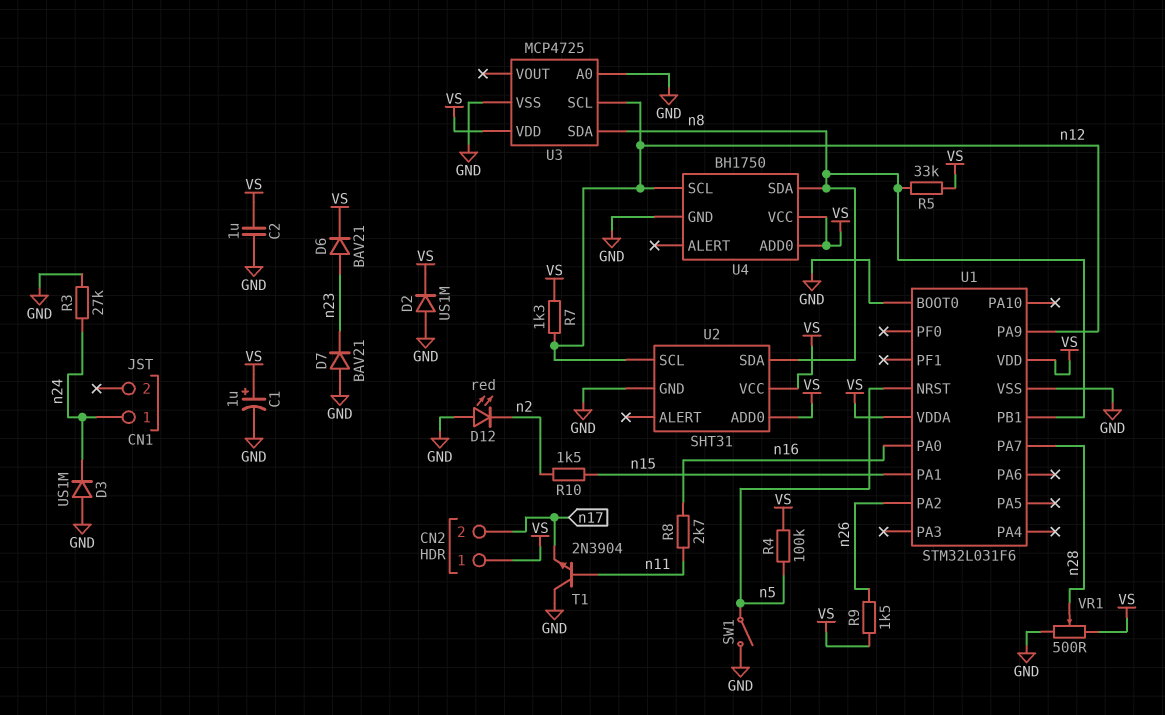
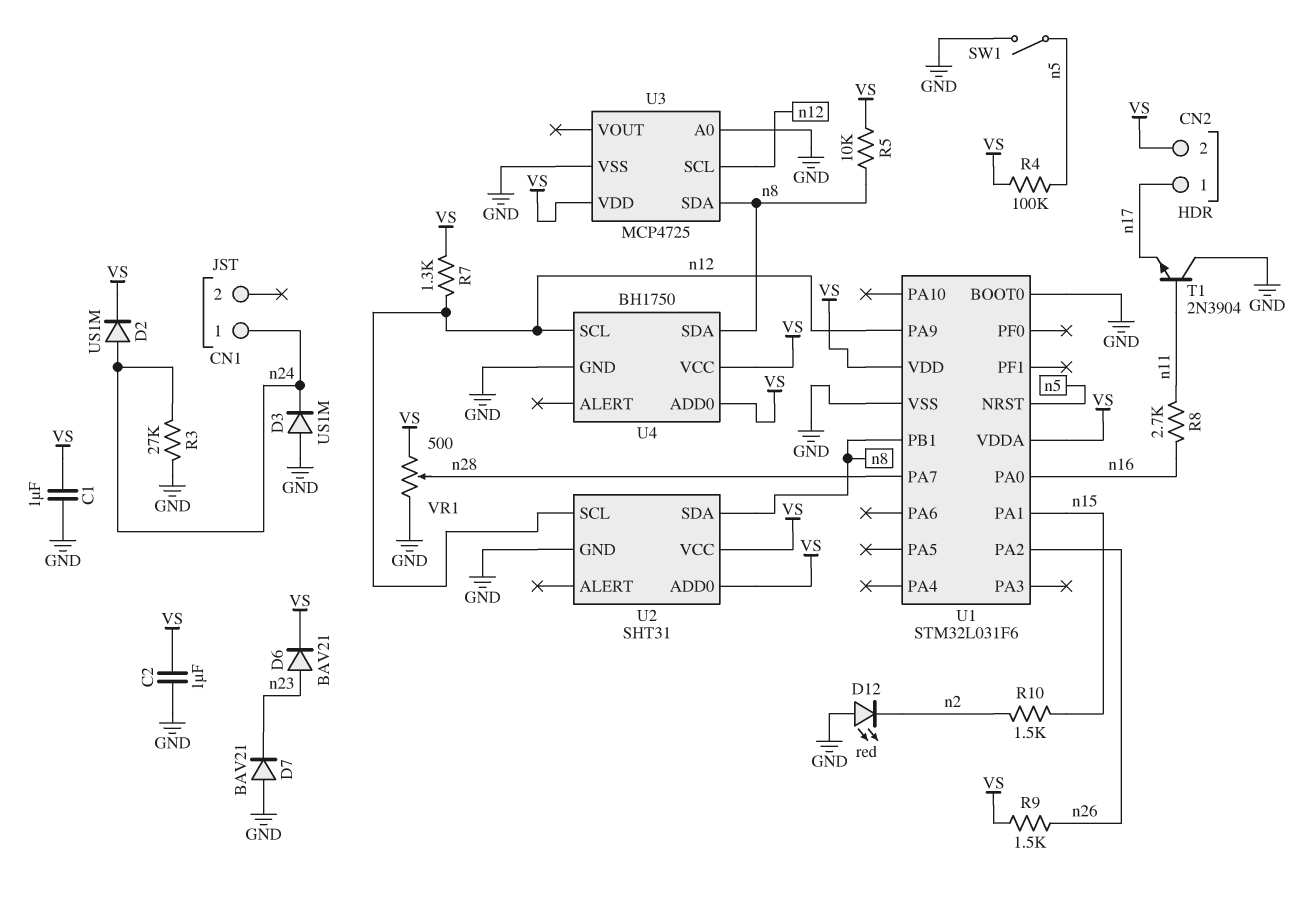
C1: 1uF (plus VS, minus GND) -> 1uF (GND, VS)
CN2 pin 1: VS -> n17
CN2 pin 2: n17 -> VS
D2: diode US1M (A GND, K VS) -> diode US1M (A n24, K VS)
R5: 33k (VS, n8) -> 10k (VS, n8)

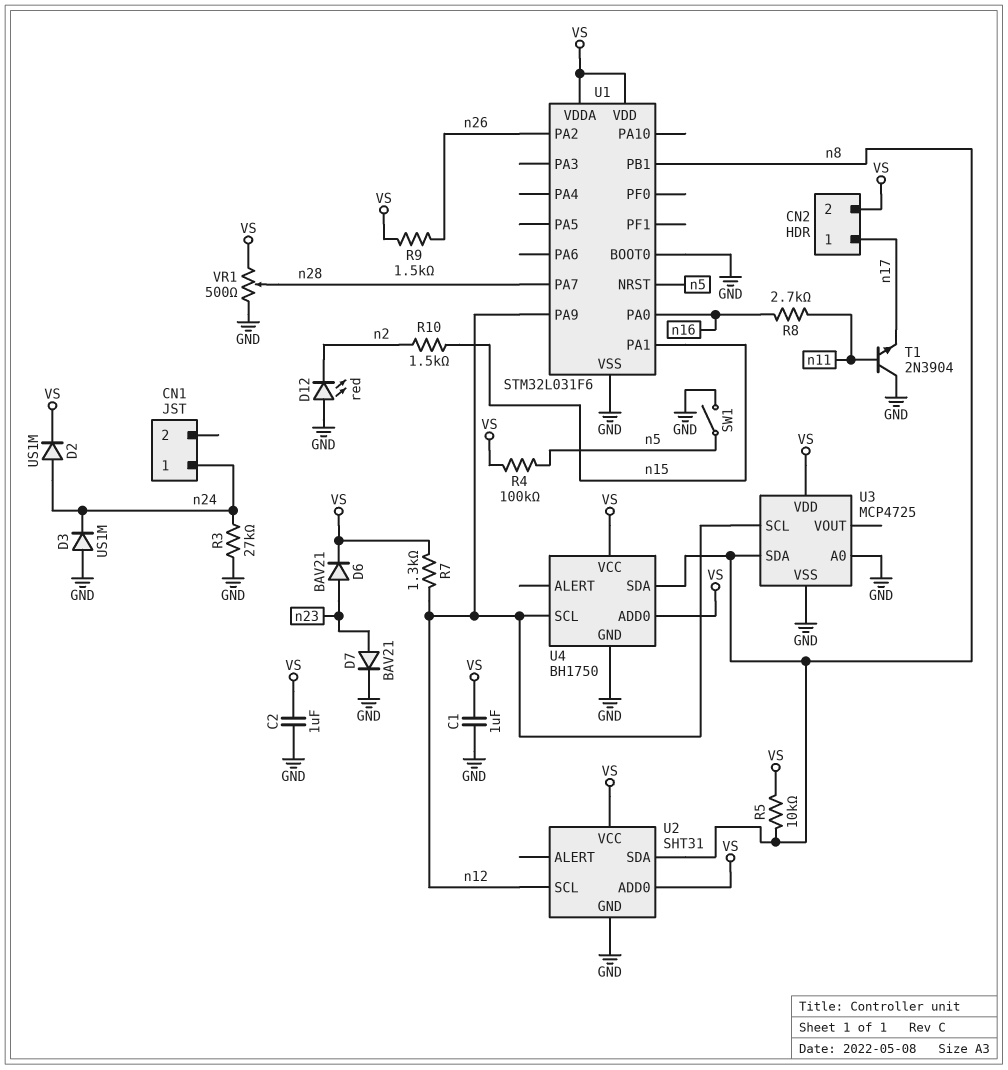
D7: diode BAV21 (A GND, K n23) -> diode BAV21 (A n23, K GND)

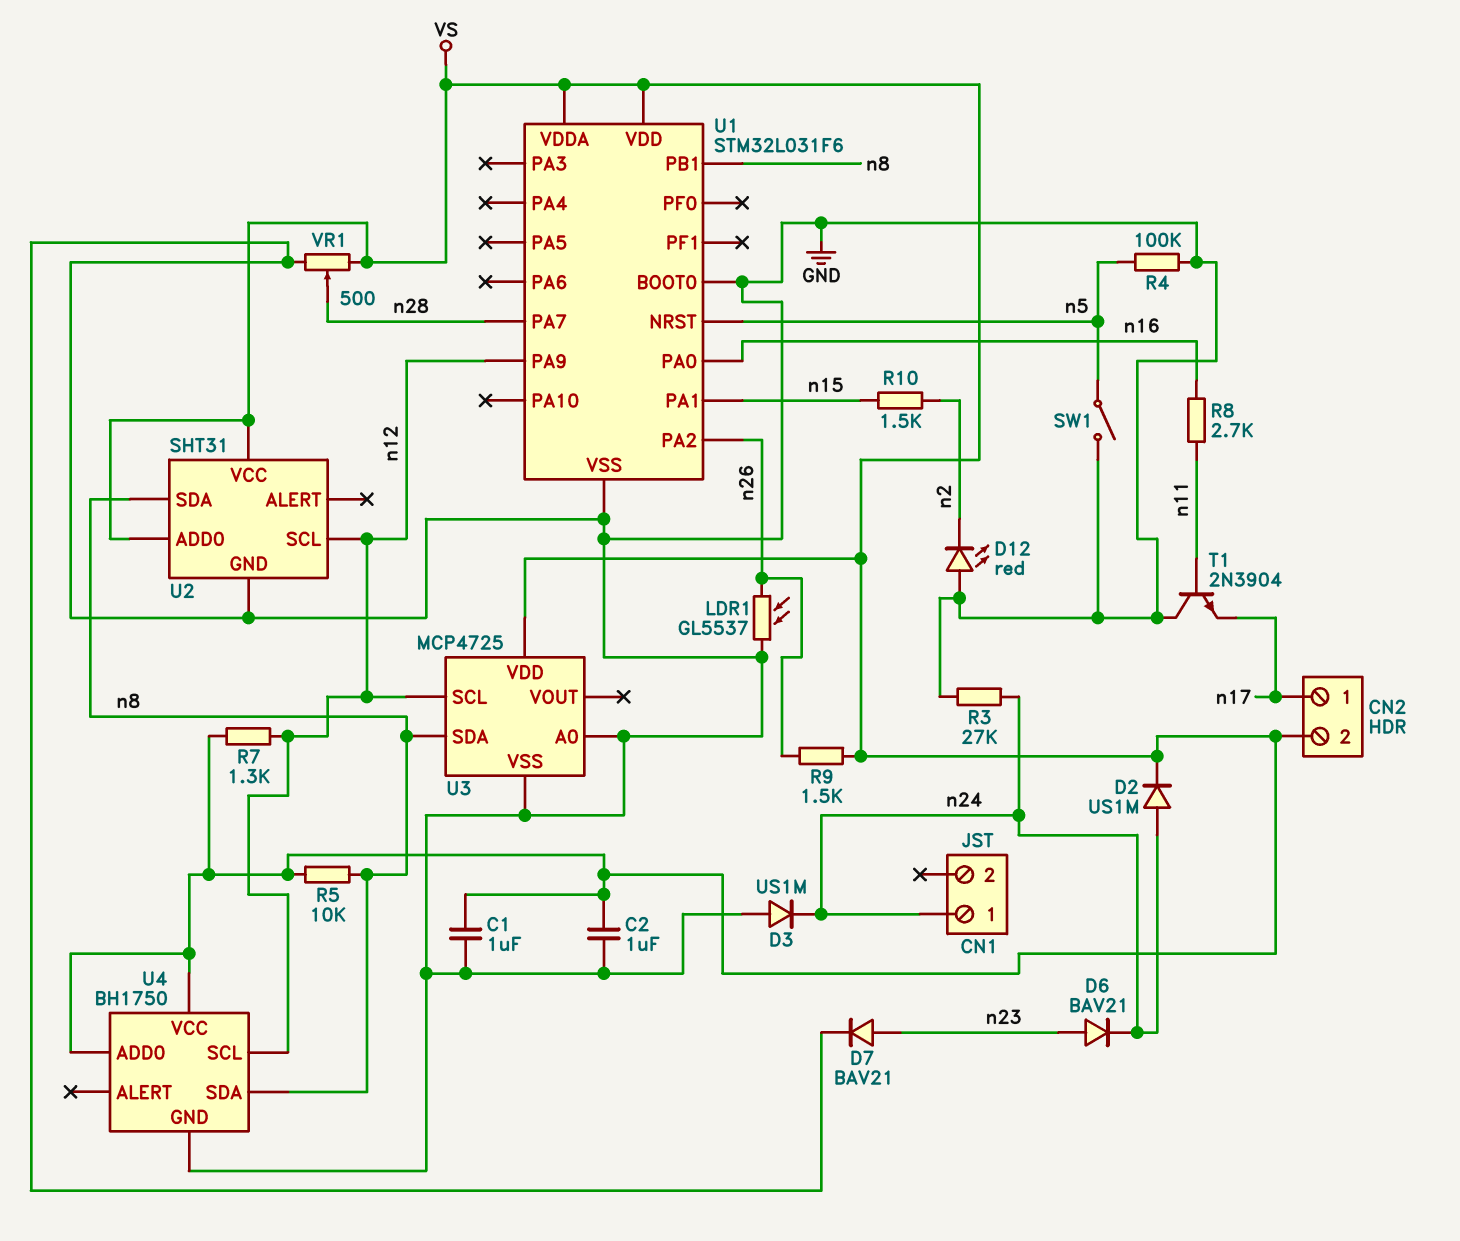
D6: diode BAV21 (A n23, K VS) -> diode BAV21 (A n23, K n24)
LDR1: none -> GL5537 (GND, n26)
R4: 100k (VS, n5) -> 100k (GND, n5)

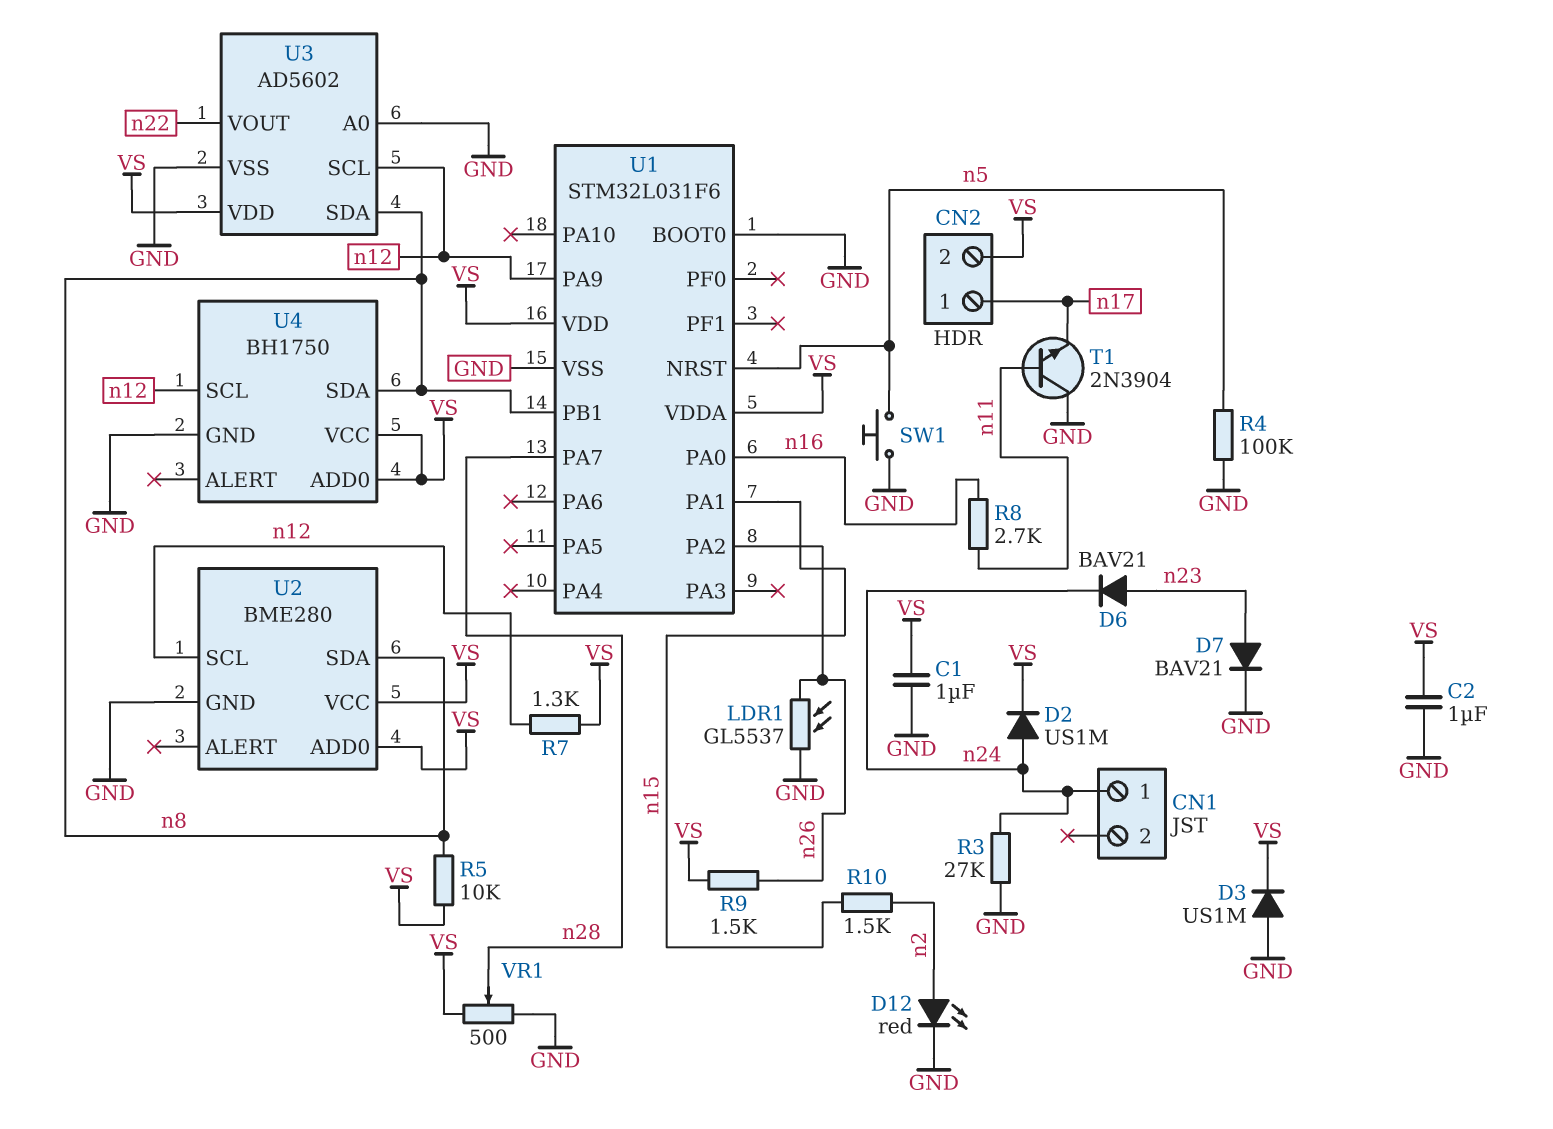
D3: diode US1M (A GND, K n24) -> diode US1M (A GND, K VS)
D12: LED red (A GND, K n2) -> LED red (A n2, K GND)
SW1: switch (GND, n5) -> button (GND, n5)
U2: SHT31 -> BME280
U3: MCP4725 -> AD5602
U3 pin VOUT: none -> n22

